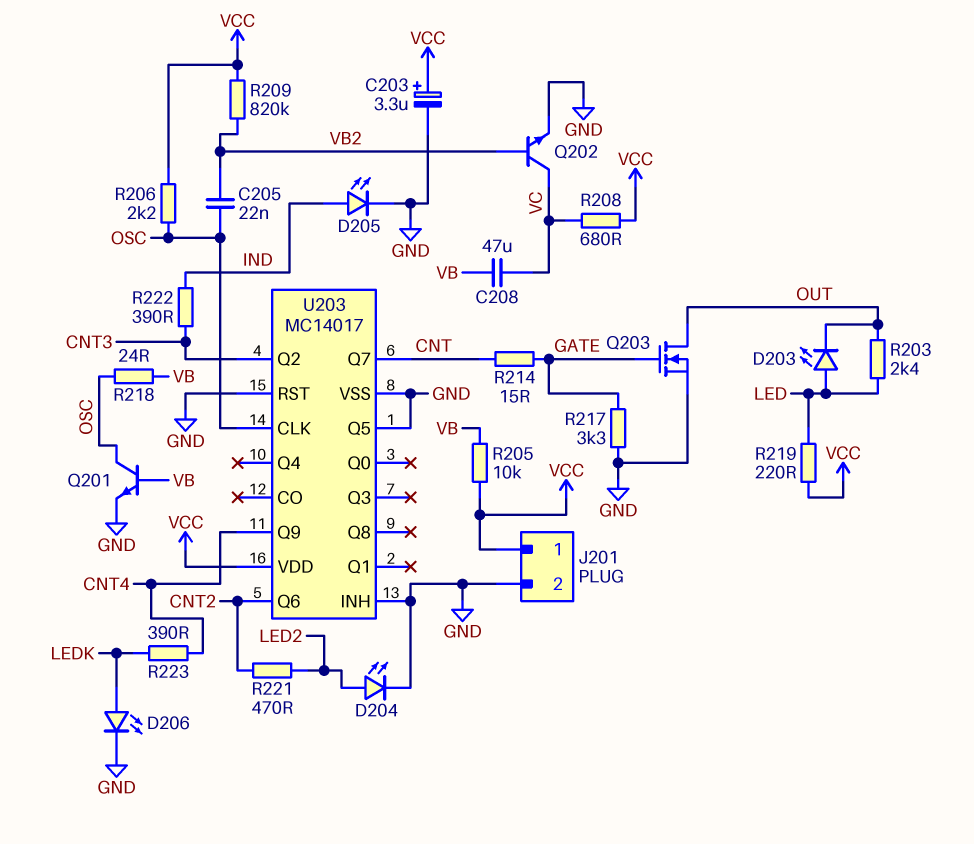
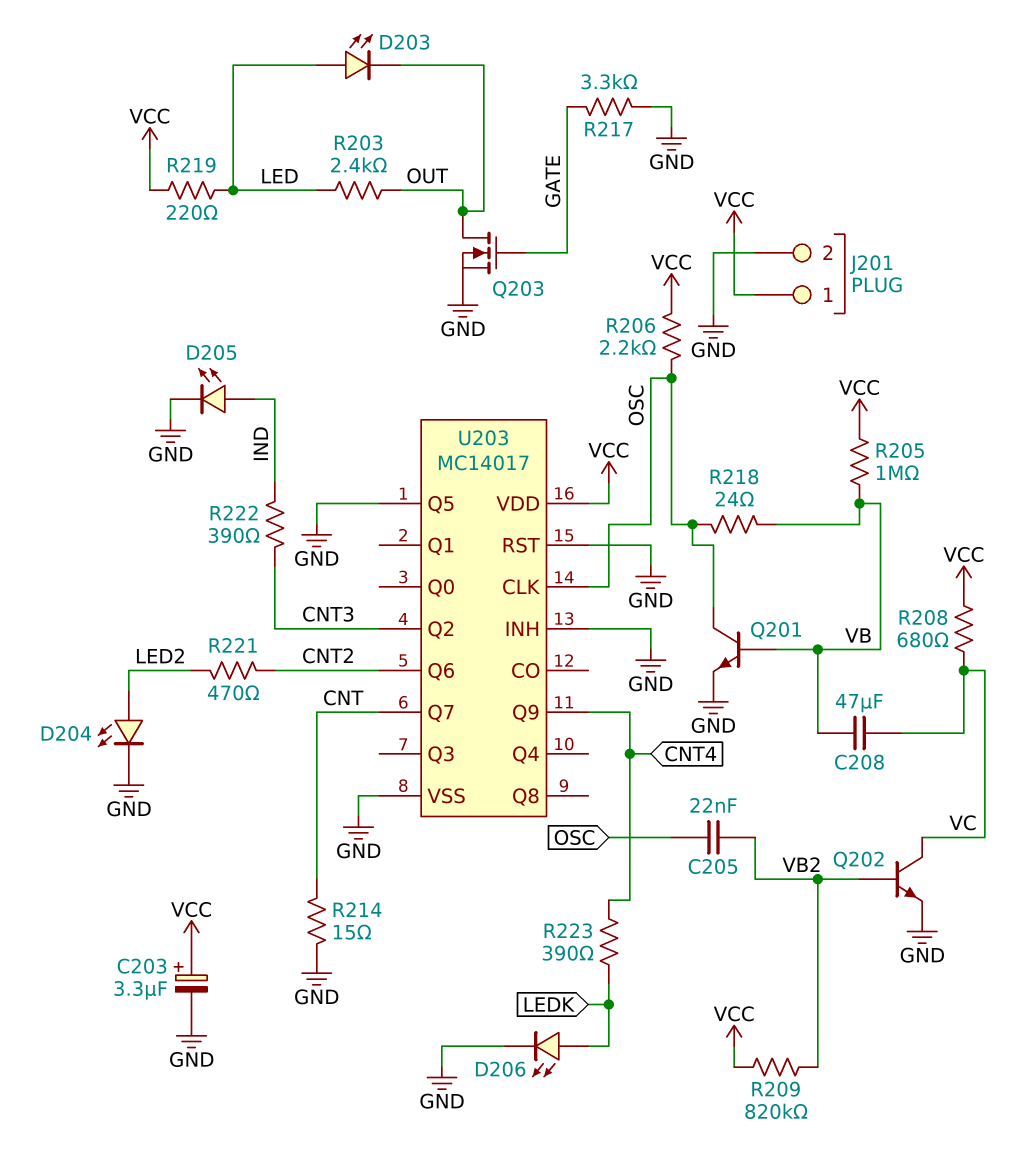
R205: 10k (VB, VCC) -> 1M (VB, VCC)
R214: 15 (CNT, GATE) -> 15 (CNT, GND)

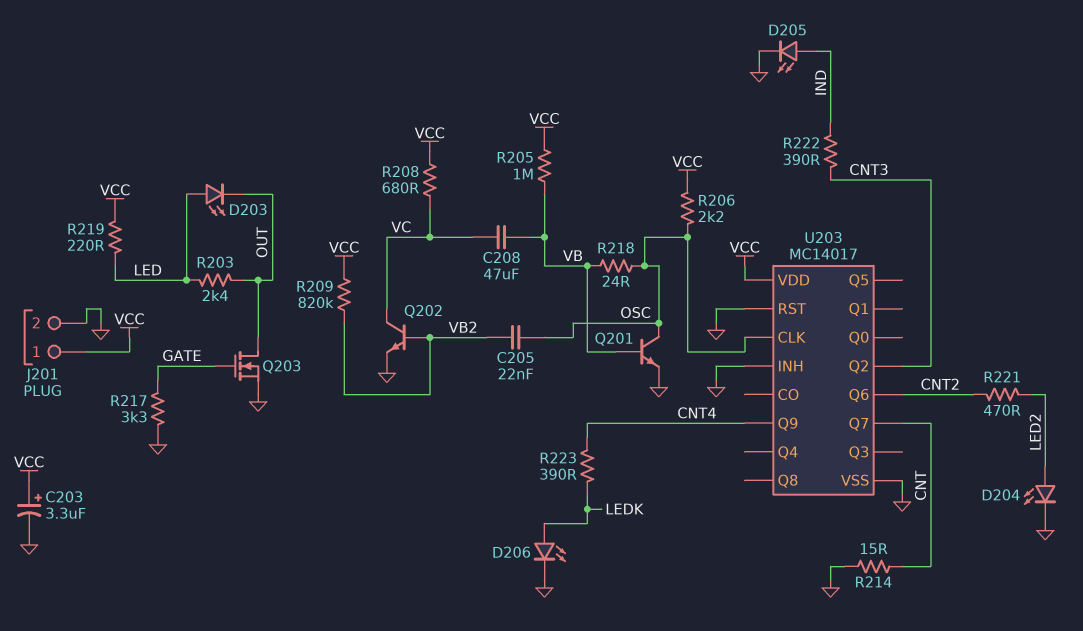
U203 pin Q5: GND -> none

